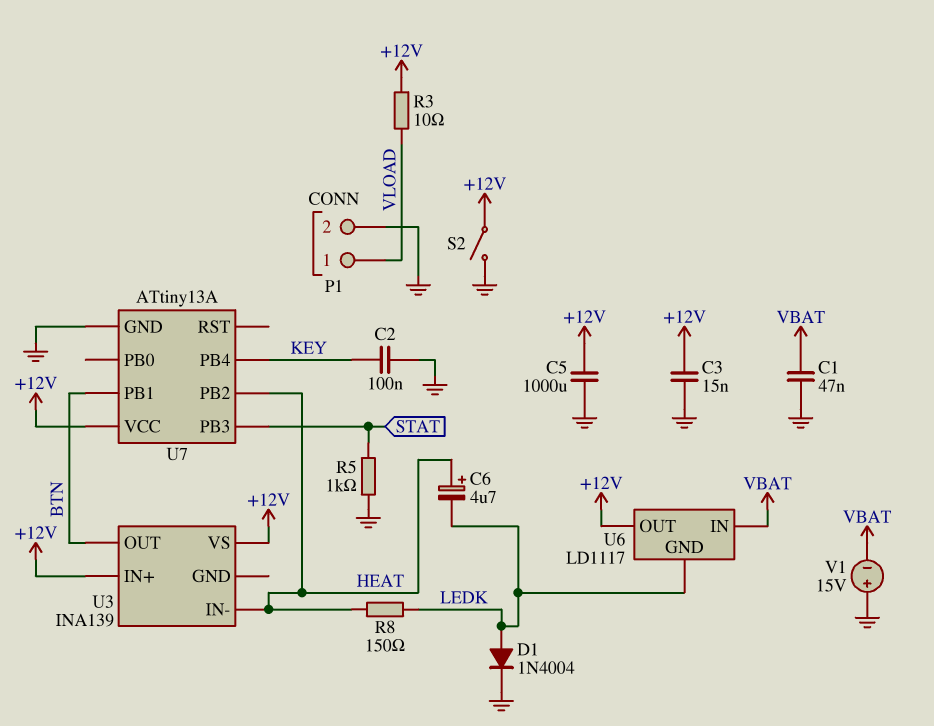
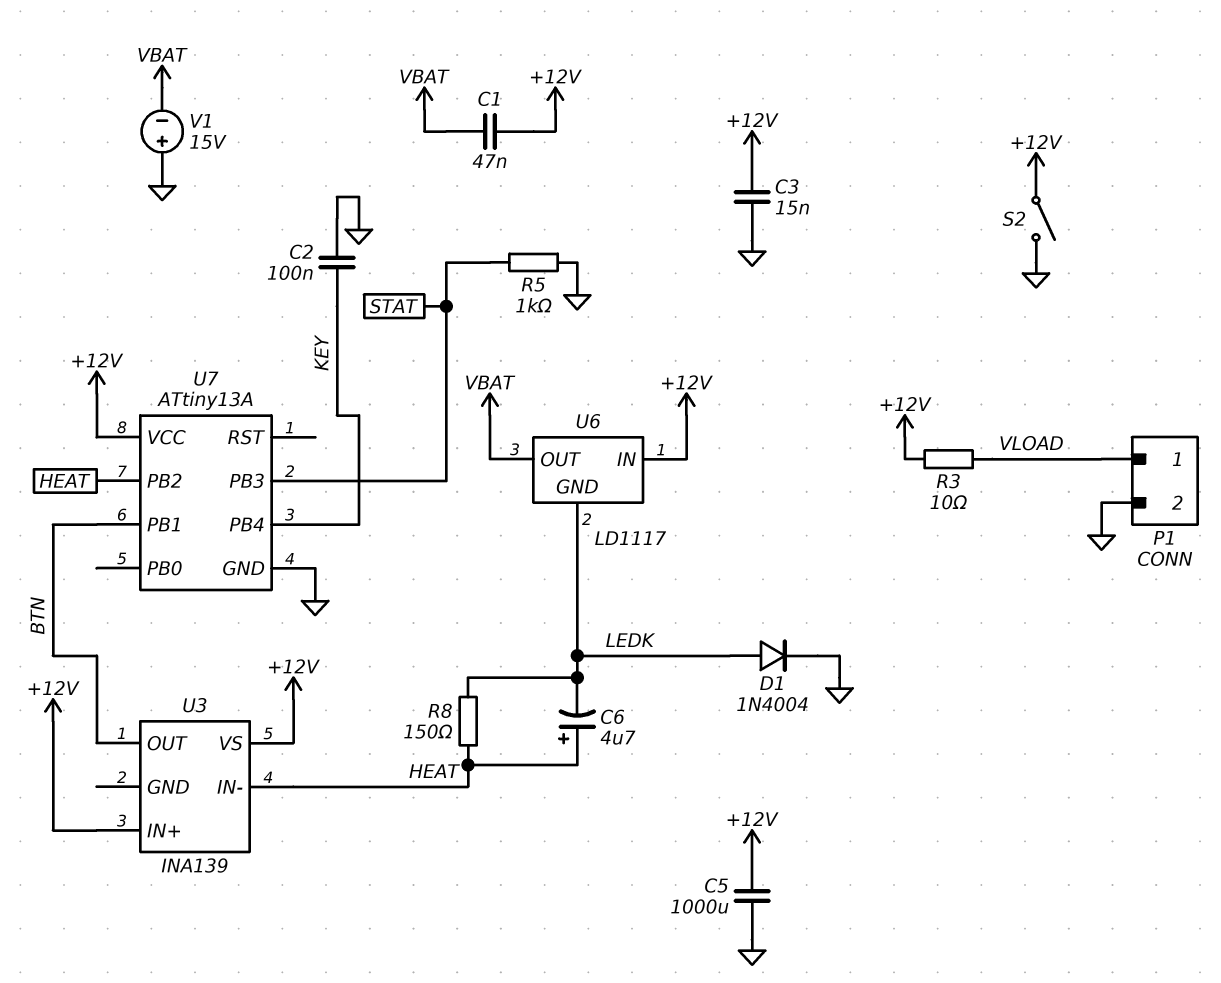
C1: 47nF (GND, VBAT) -> 47nF (+12V, VBAT)
U6 pin IN: VBAT -> +12V
U6 pin OUT: +12V -> VBAT

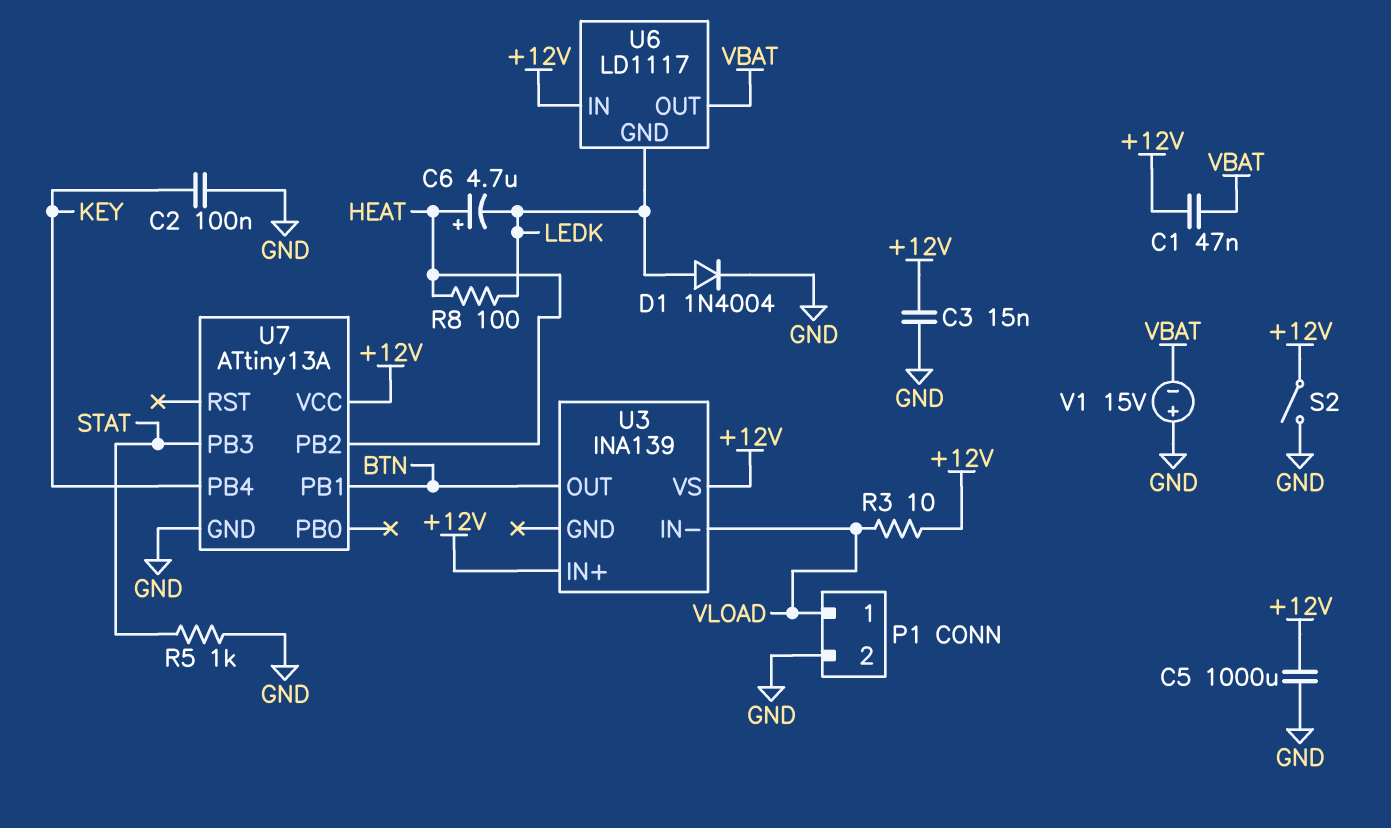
R8: 150 (HEAT, LEDK) -> 100 (HEAT, LEDK)
U3 pin IN-: HEAT -> VLOAD

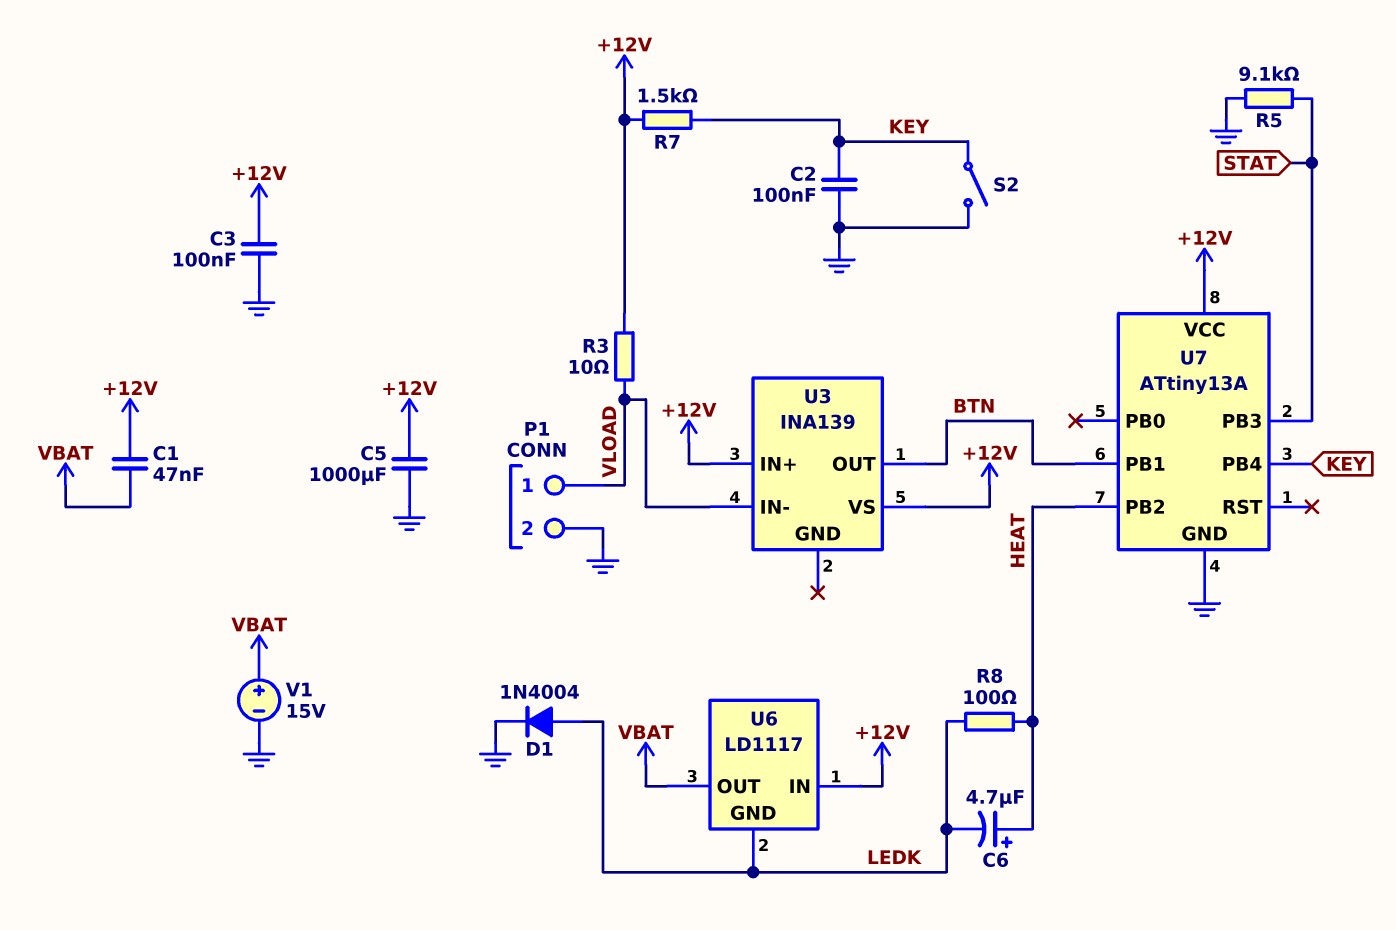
C3: 15nF (+12V, GND) -> 100nF (+12V, GND)
R5: 1k (GND, STAT) -> 9.1k (GND, STAT)
R7: none -> 1.5k (+12V, KEY)
S2: switch (+12V, GND) -> switch (GND, KEY)
V1: 15V (plus GND, minus VBAT) -> 15V (plus VBAT, minus GND)

